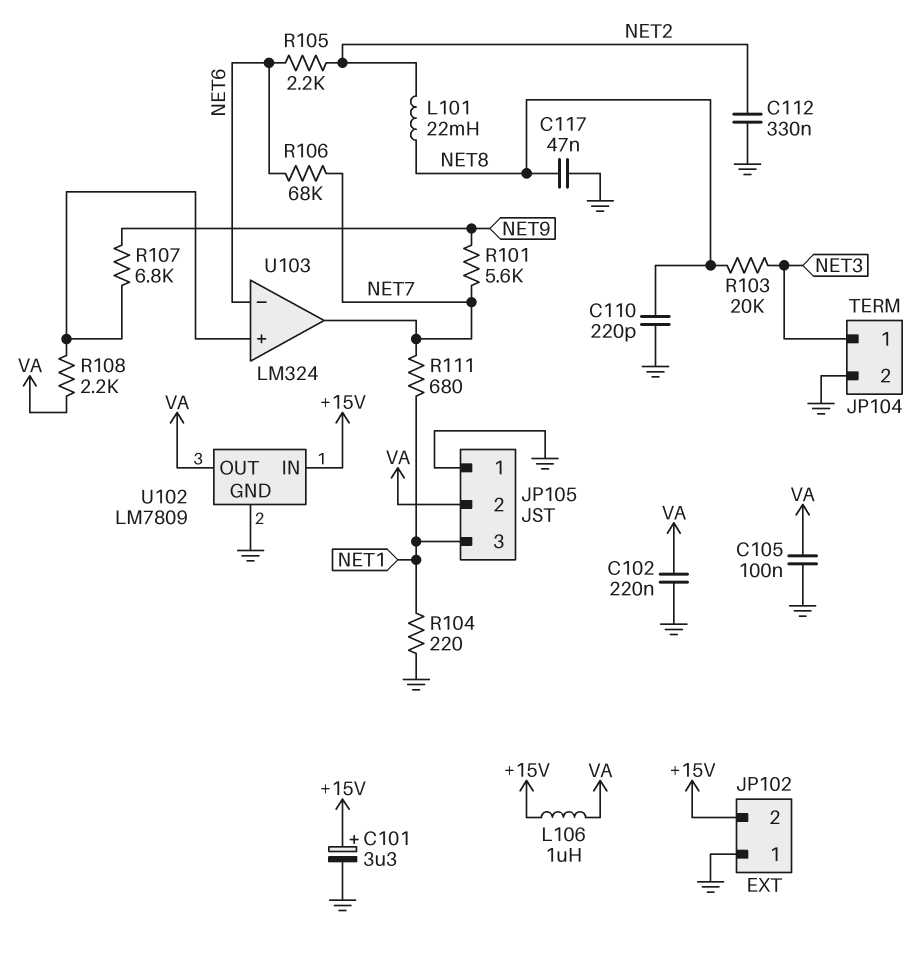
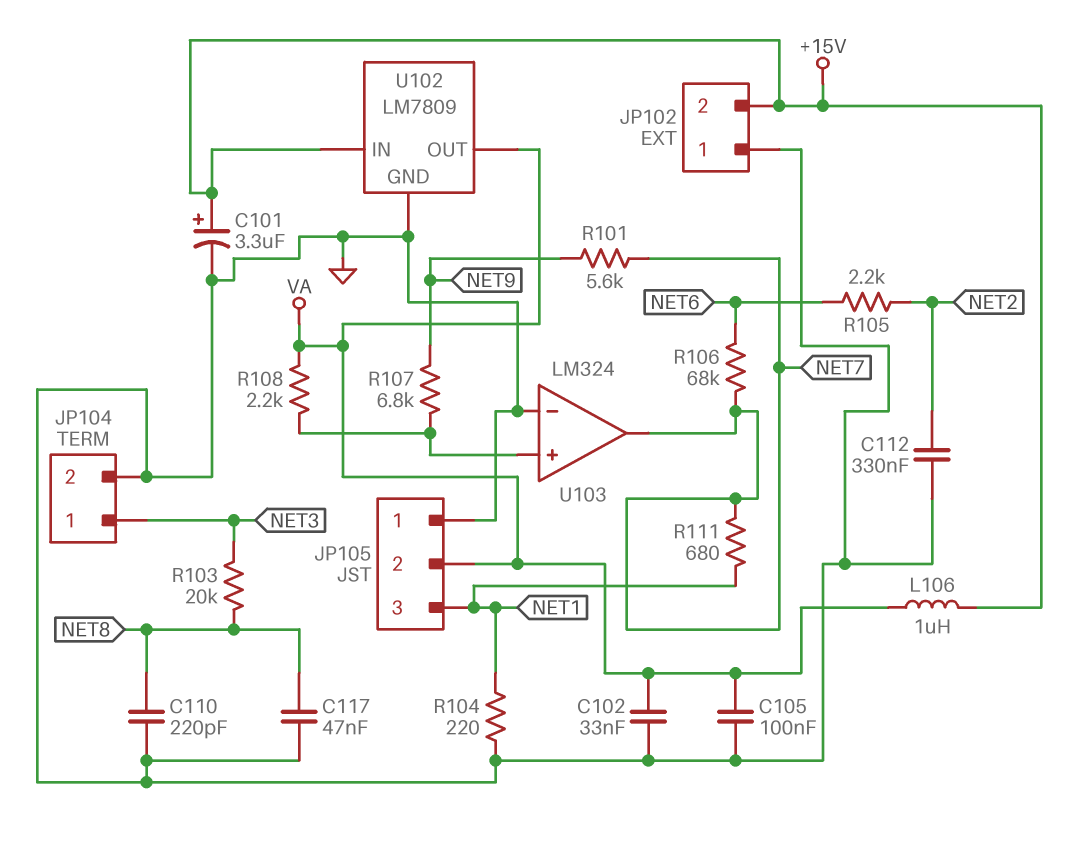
C102: 220nF (GND, VA) -> 33nF (GND, VA)
L101: 22mH (NET2, NET8) -> none
U103 pin in-: NET6 -> GND

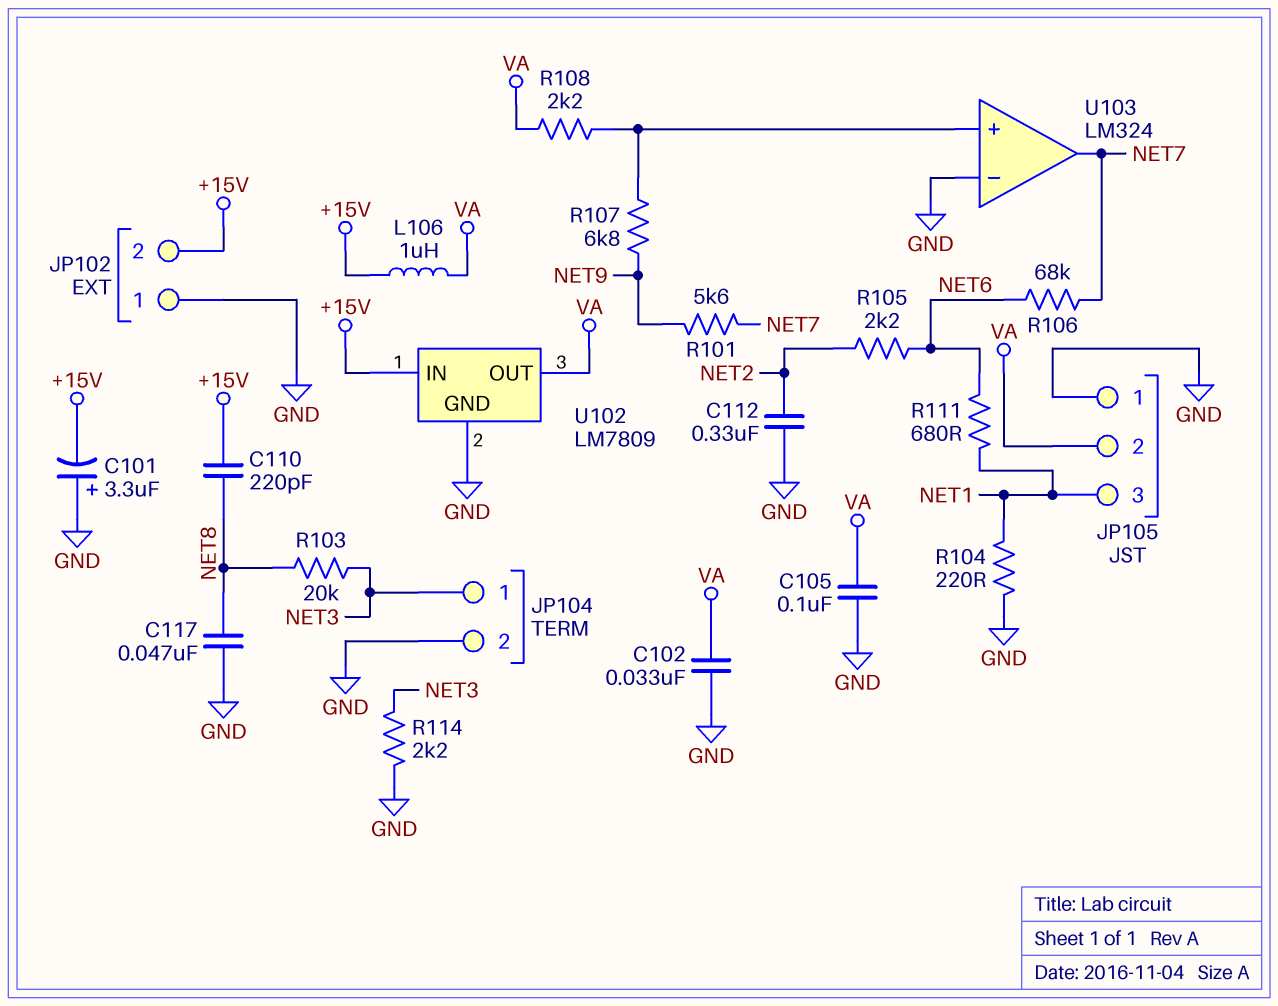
C101: 3.3uF (plus +15V, minus GND) -> 3.3uF (plus GND, minus +15V)
C110: 220pF (GND, NET8) -> 220pF (+15V, NET8)
R111: 680 (NET1, NET7) -> 680 (NET1, NET6)
R114: none -> 2.2k (GND, NET3)

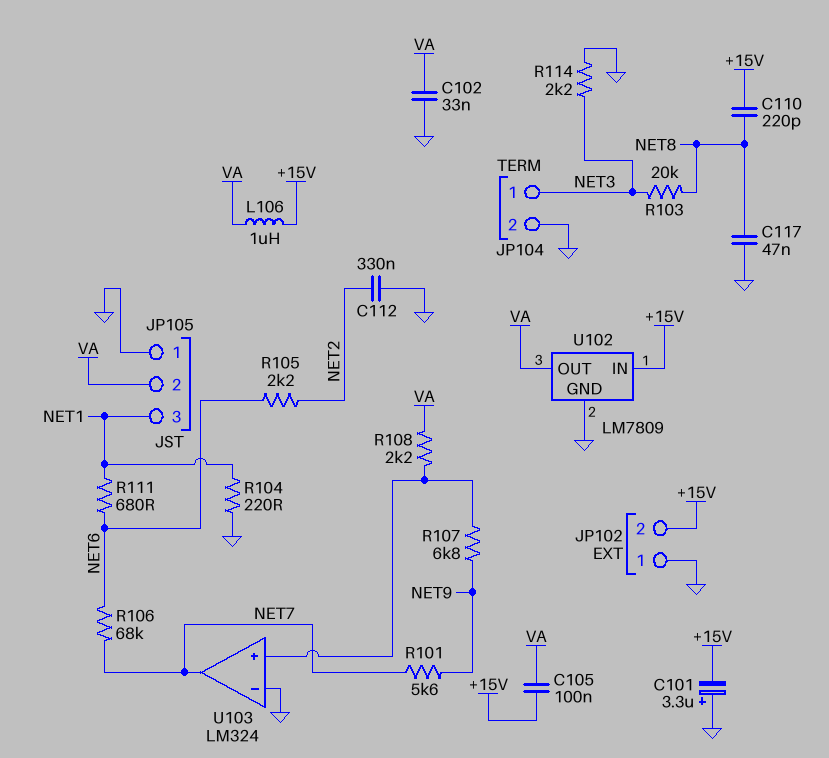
C105: 100nF (GND, VA) -> 100nF (+15V, VA)

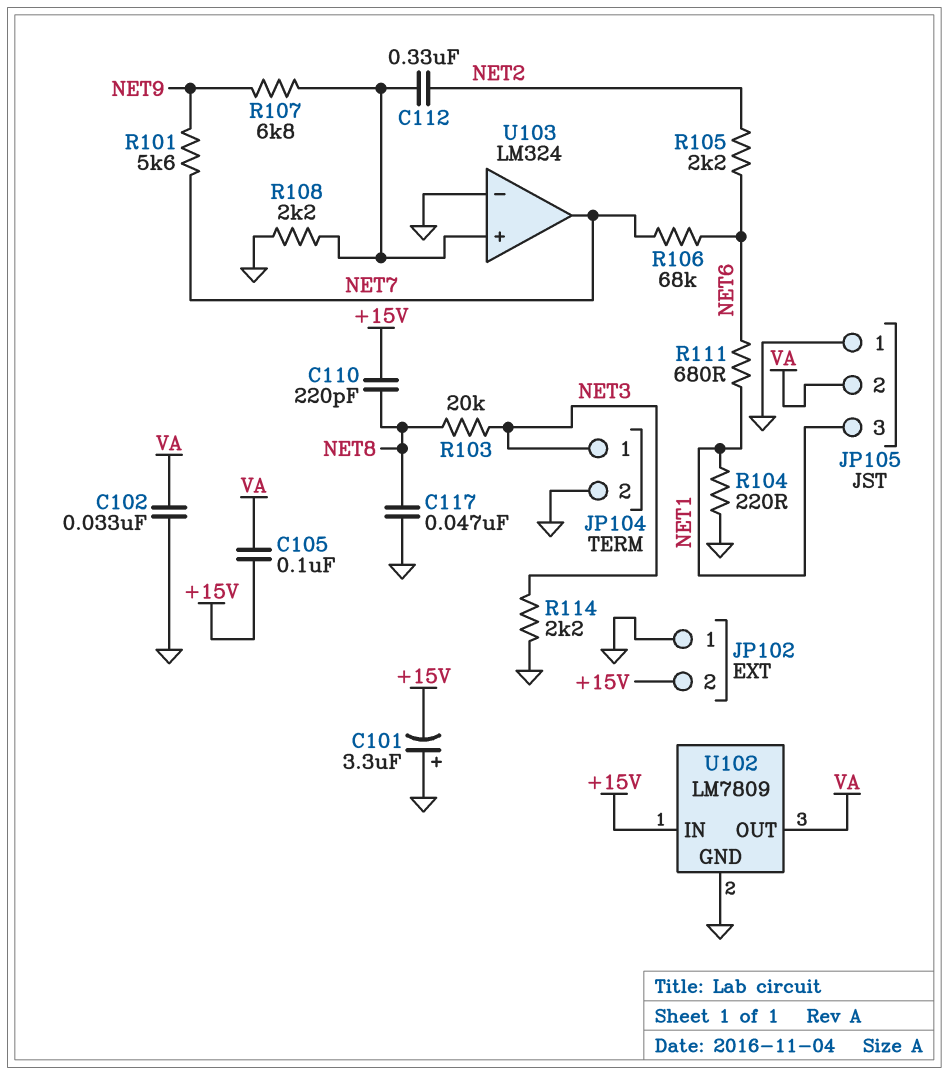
C112: 330nF (GND, NET2) -> 330nF (NET2, U103/in+)
L106: 1uH (+15V, VA) -> none
R108: 2.2k (U103/in+, VA) -> 2.2k (GND, U103/in+)

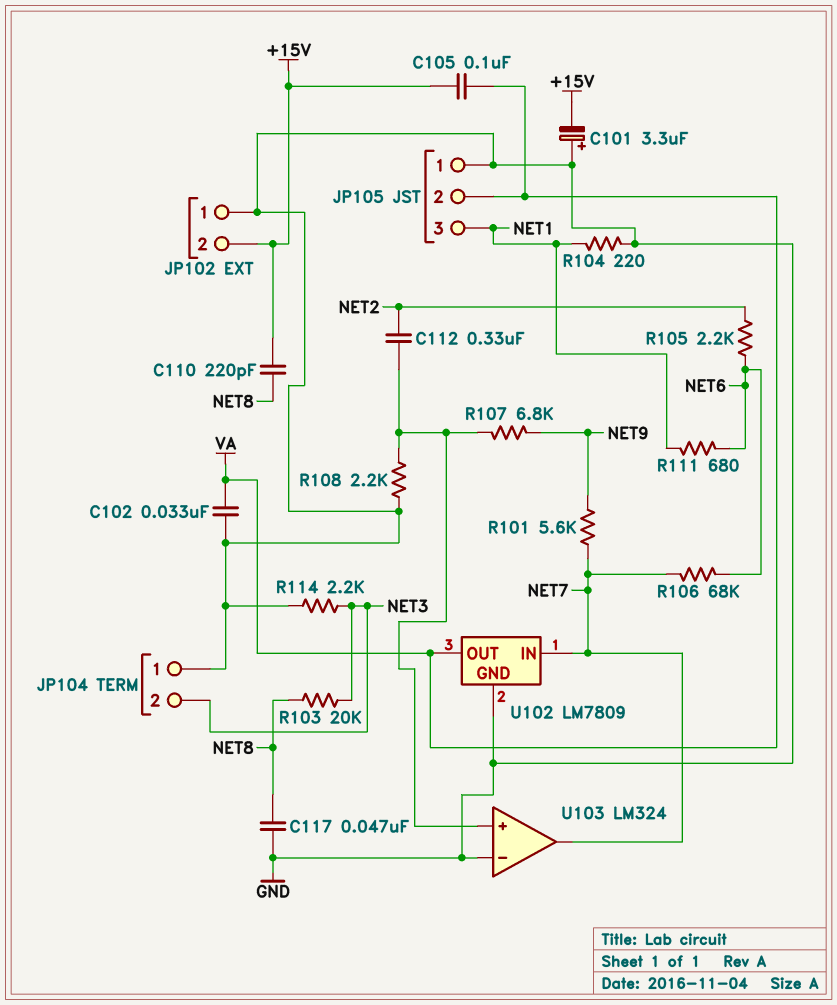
JP104 pin 1: NET3 -> GND
JP104 pin 2: GND -> NET3
U102 pin IN: +15V -> NET7

